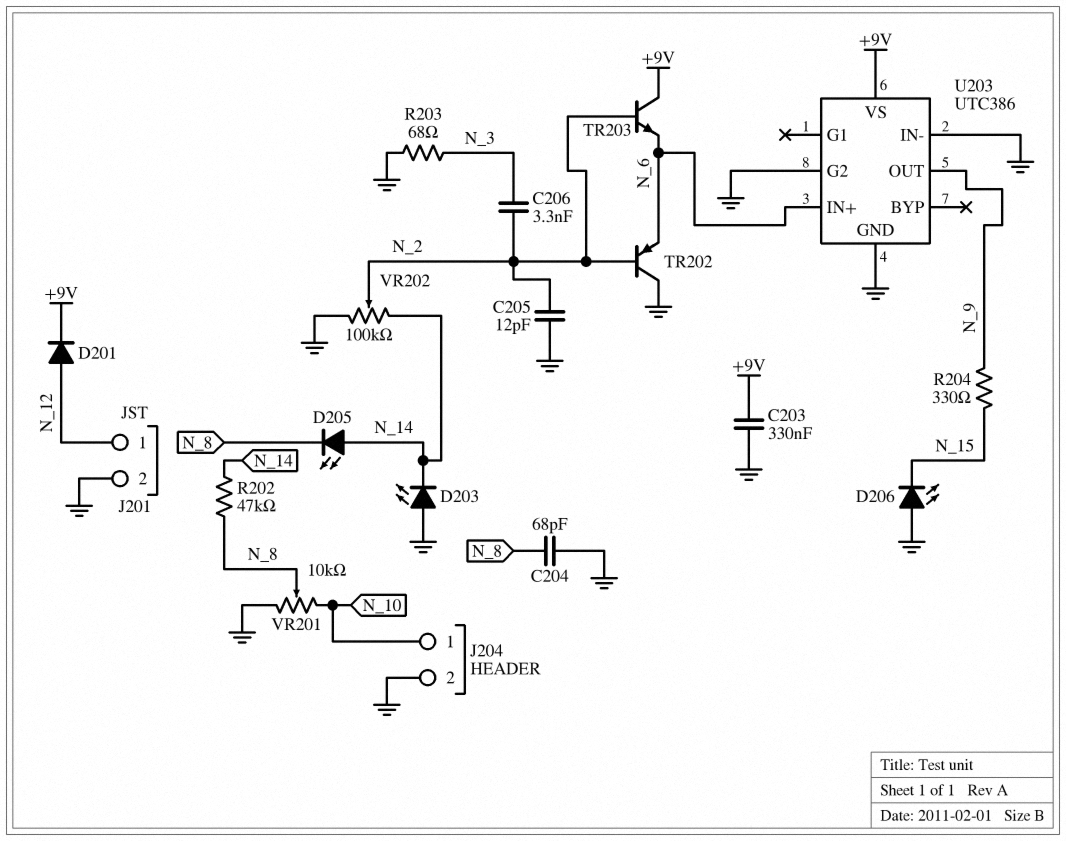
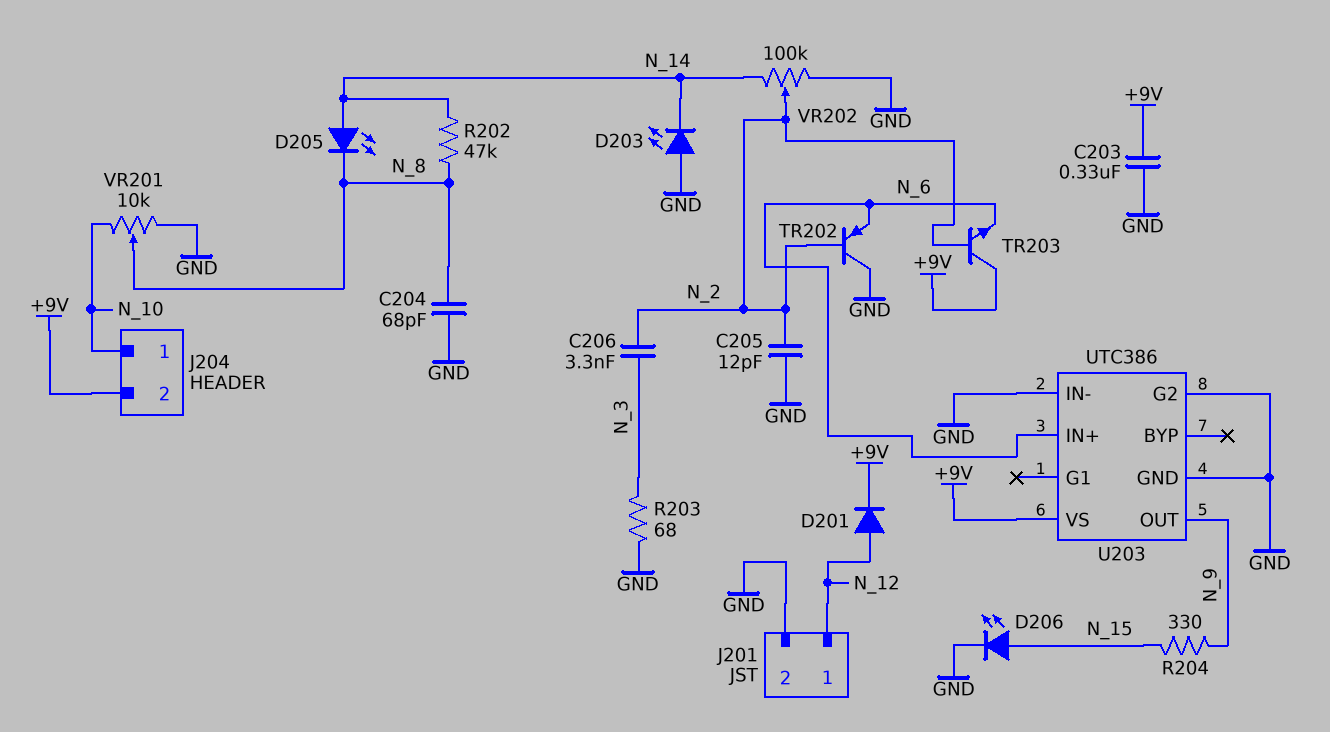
D206: LED (A GND, K N_15) -> LED (A N_15, K GND)
J204 pin 2: GND -> +9V

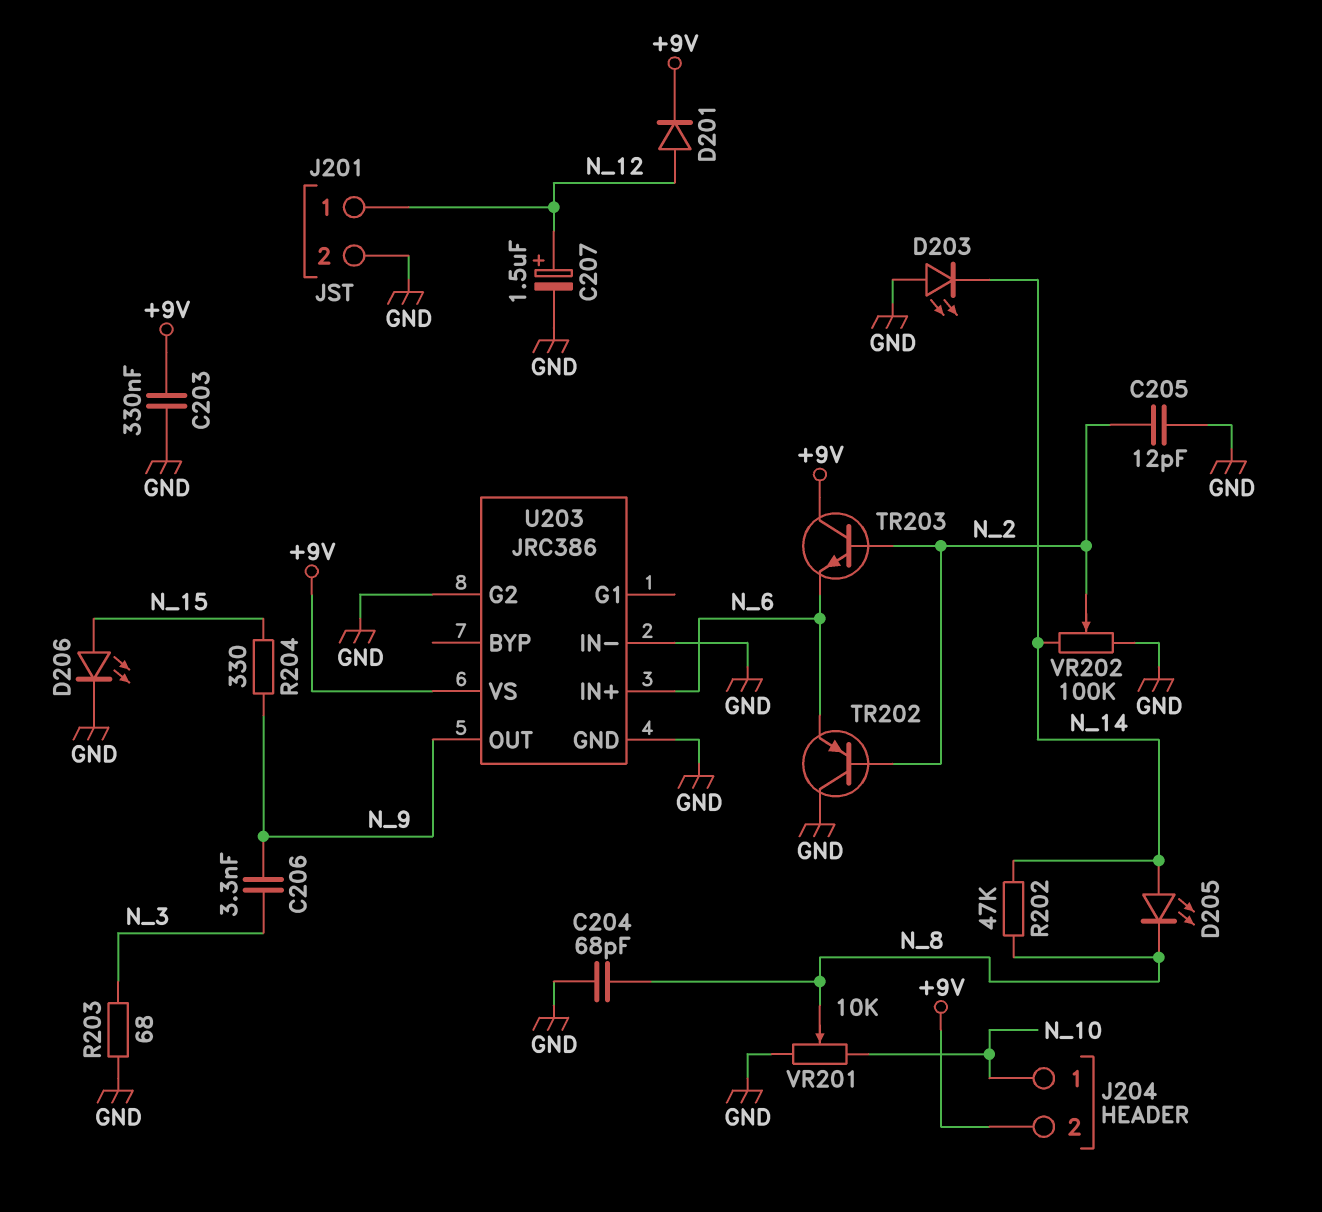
C206: 3.3nF (N_2, N_3) -> 3.3nF (N_3, N_9)
C207: none -> 1.5uF (plus N_12, minus GND)
U203: UTC386 -> JRC386

